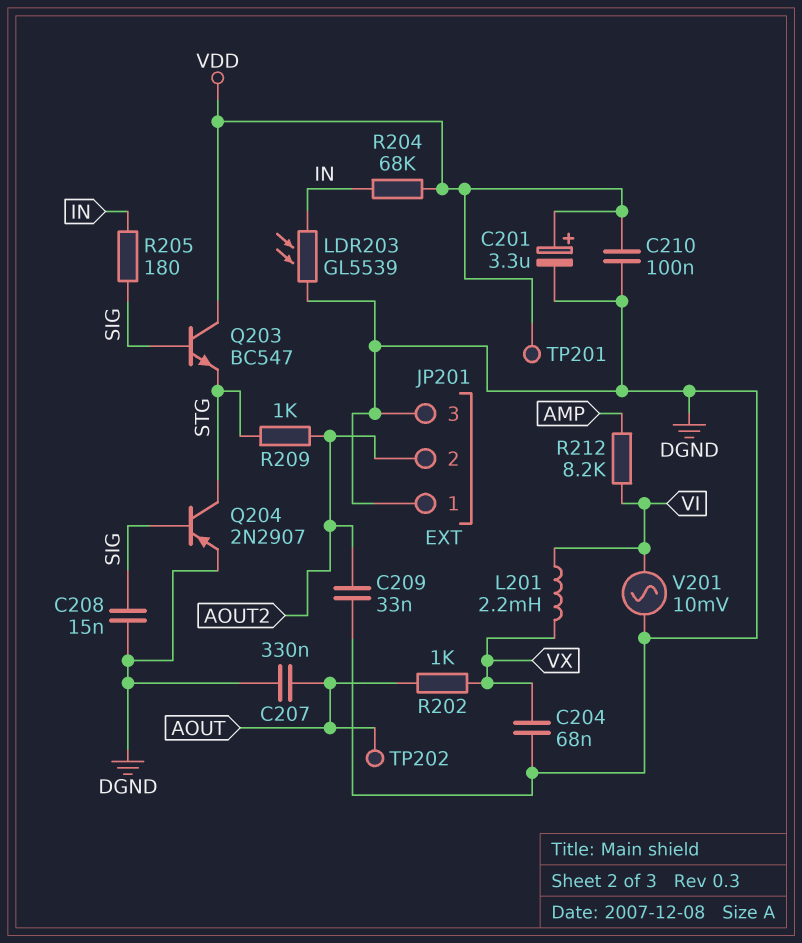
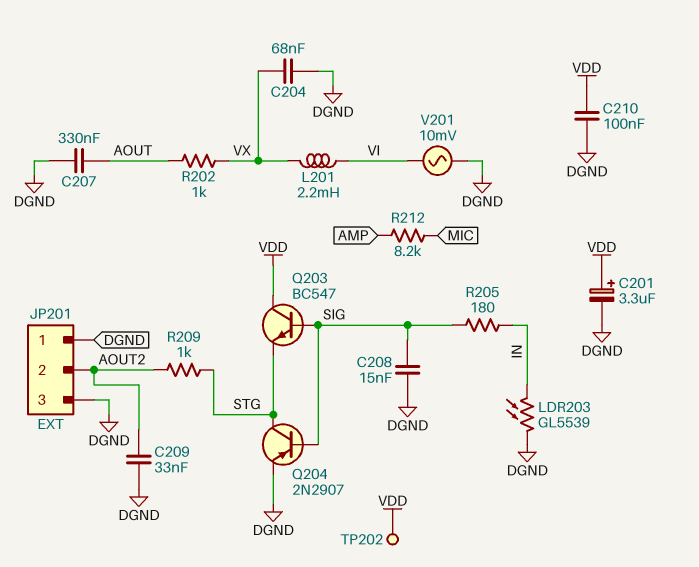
R204: 68k (IN, VDD) -> none
R212: 8.2k (AMP, VI) -> 8.2k (AMP, MIC)
TP201: test point (VDD) -> none
TP202: test point (AOUT) -> test point (VDD)

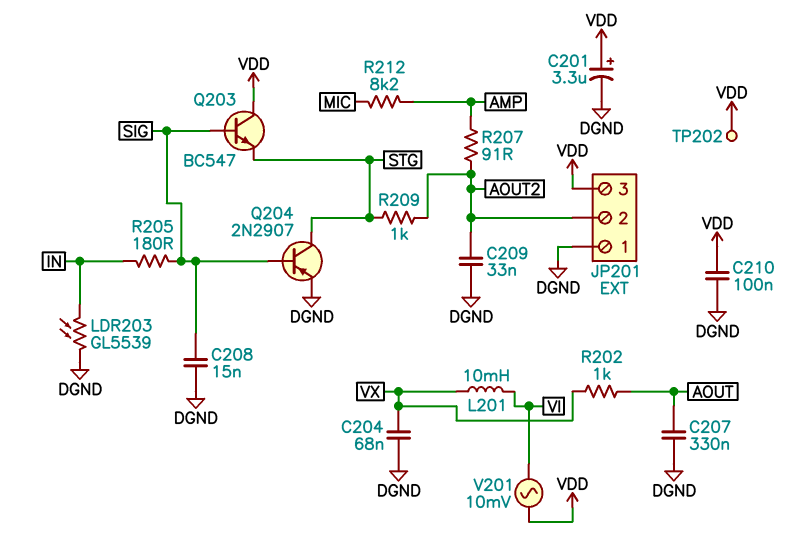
JP201 pin 3: DGND -> VDD
L201: 2.2mH (VI, VX) -> 10mH (VI, VX)
R207: none -> 91 (AMP, AOUT2)
V201: AC 10mV (DGND, VI) -> AC 10mV (VDD, VI)

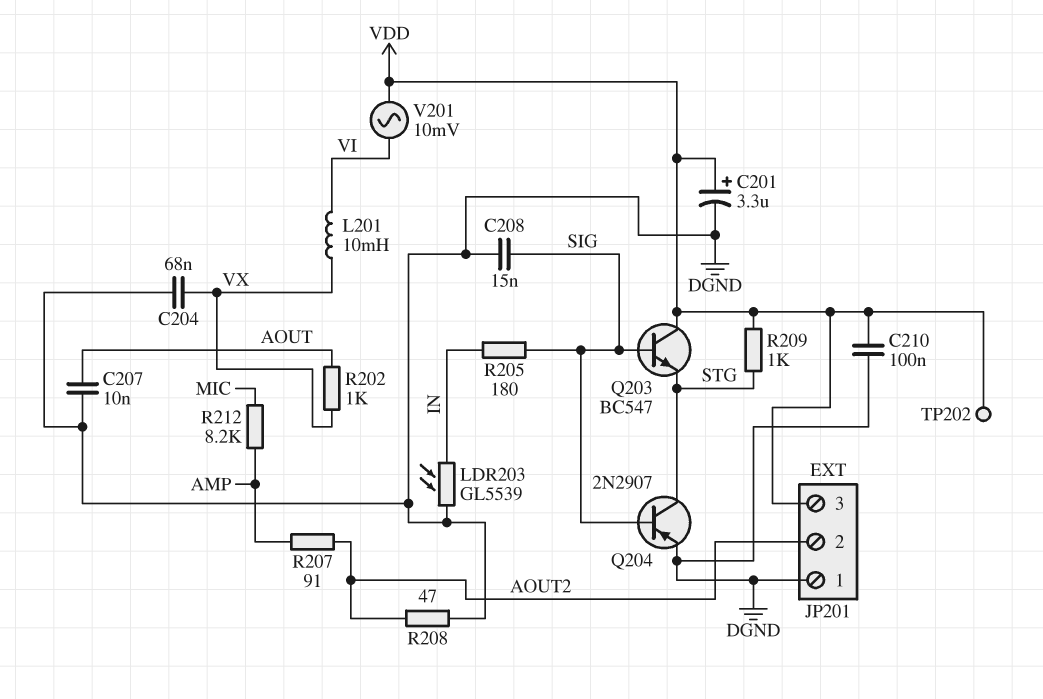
C207: 330nF (AOUT, DGND) -> 10nF (AOUT, DGND)
C209: 33nF (AOUT2, DGND) -> none
R208: none -> 47 (AOUT2, DGND)
R209: 1k (AOUT2, STG) -> 1k (STG, VDD)

